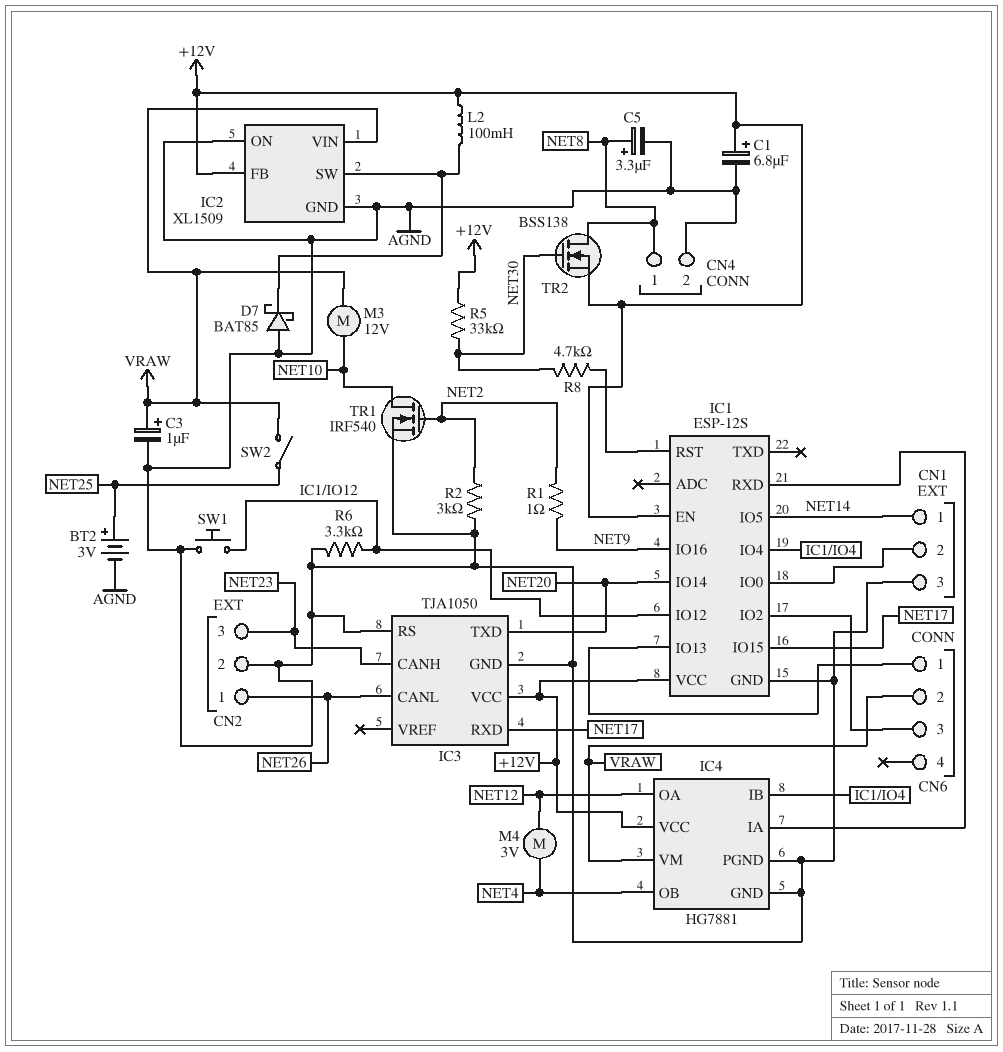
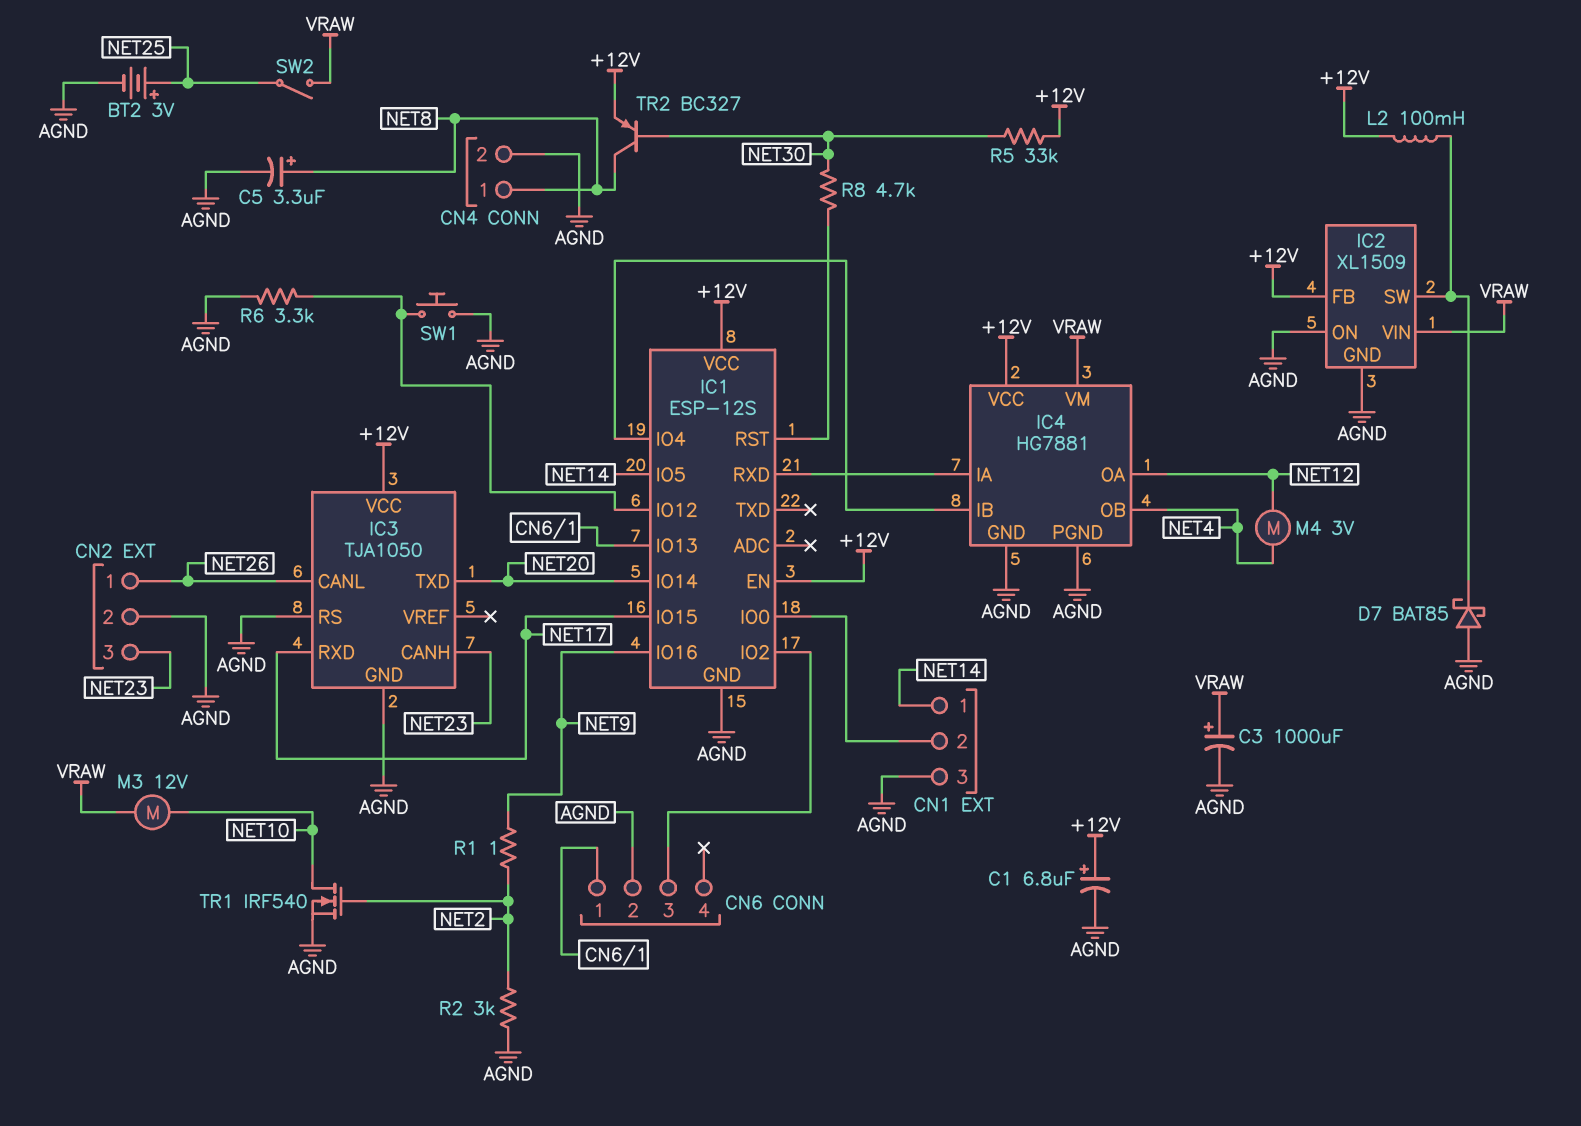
C3: 1uF (plus VRAW, minus AGND) -> 1000uF (plus VRAW, minus AGND)
CN6 pin 2: VRAW -> AGND
TR2: NMOS BSS138 (G NET30, D NET8, S +12V) -> PNP BC327 (B NET30, C NET8, E +12V)

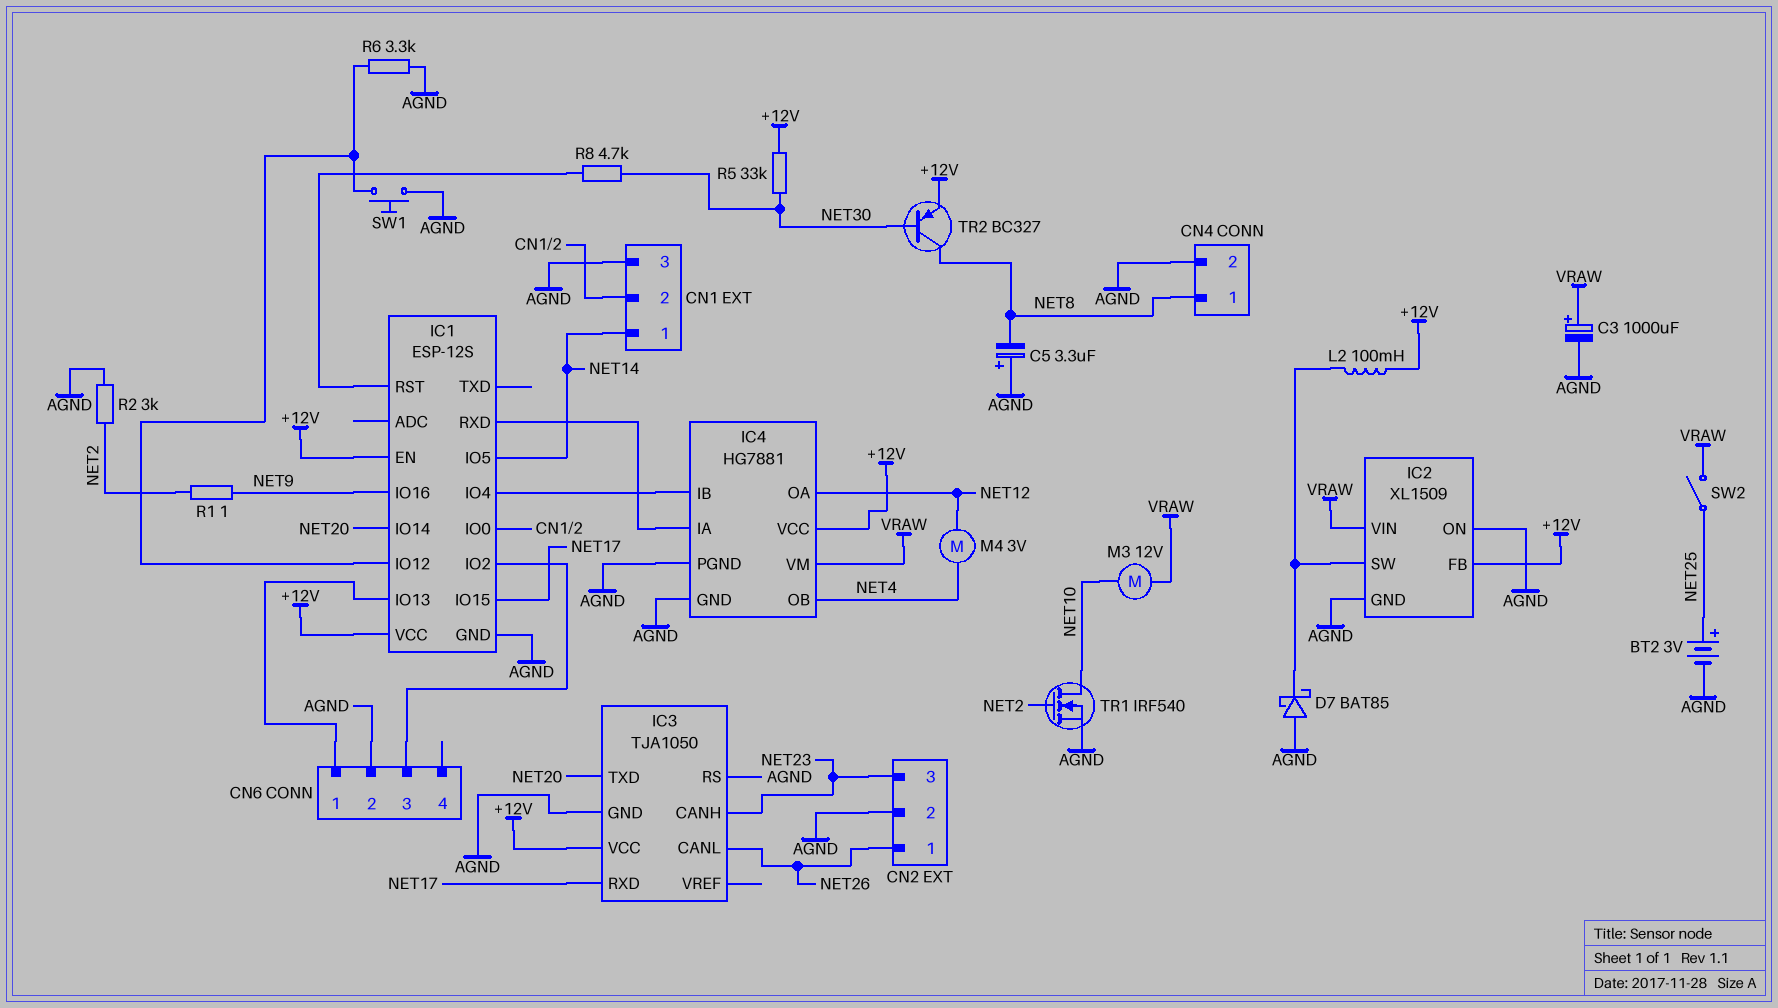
C1: 6.8uF (plus +12V, minus AGND) -> none
C5: 3.3uF (plus NET8, minus AGND) -> 3.3uF (plus AGND, minus NET8)

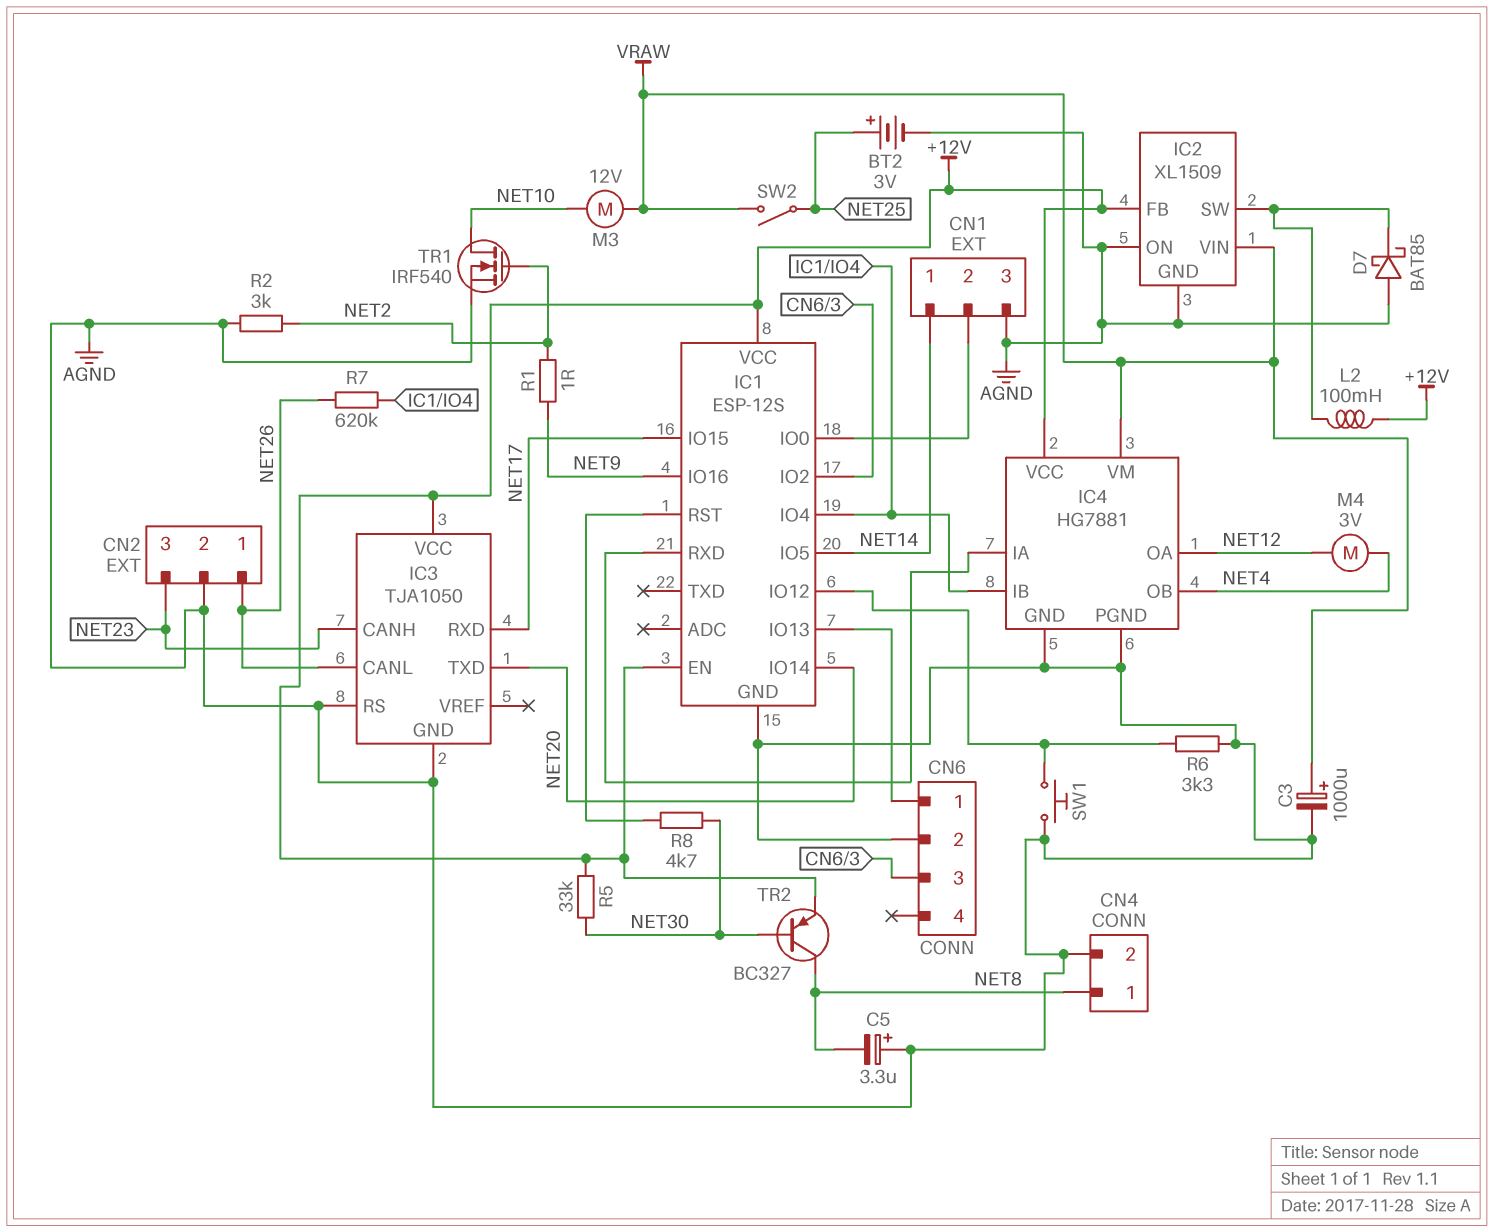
R7: none -> 620k (IC1/IO4, NET26)

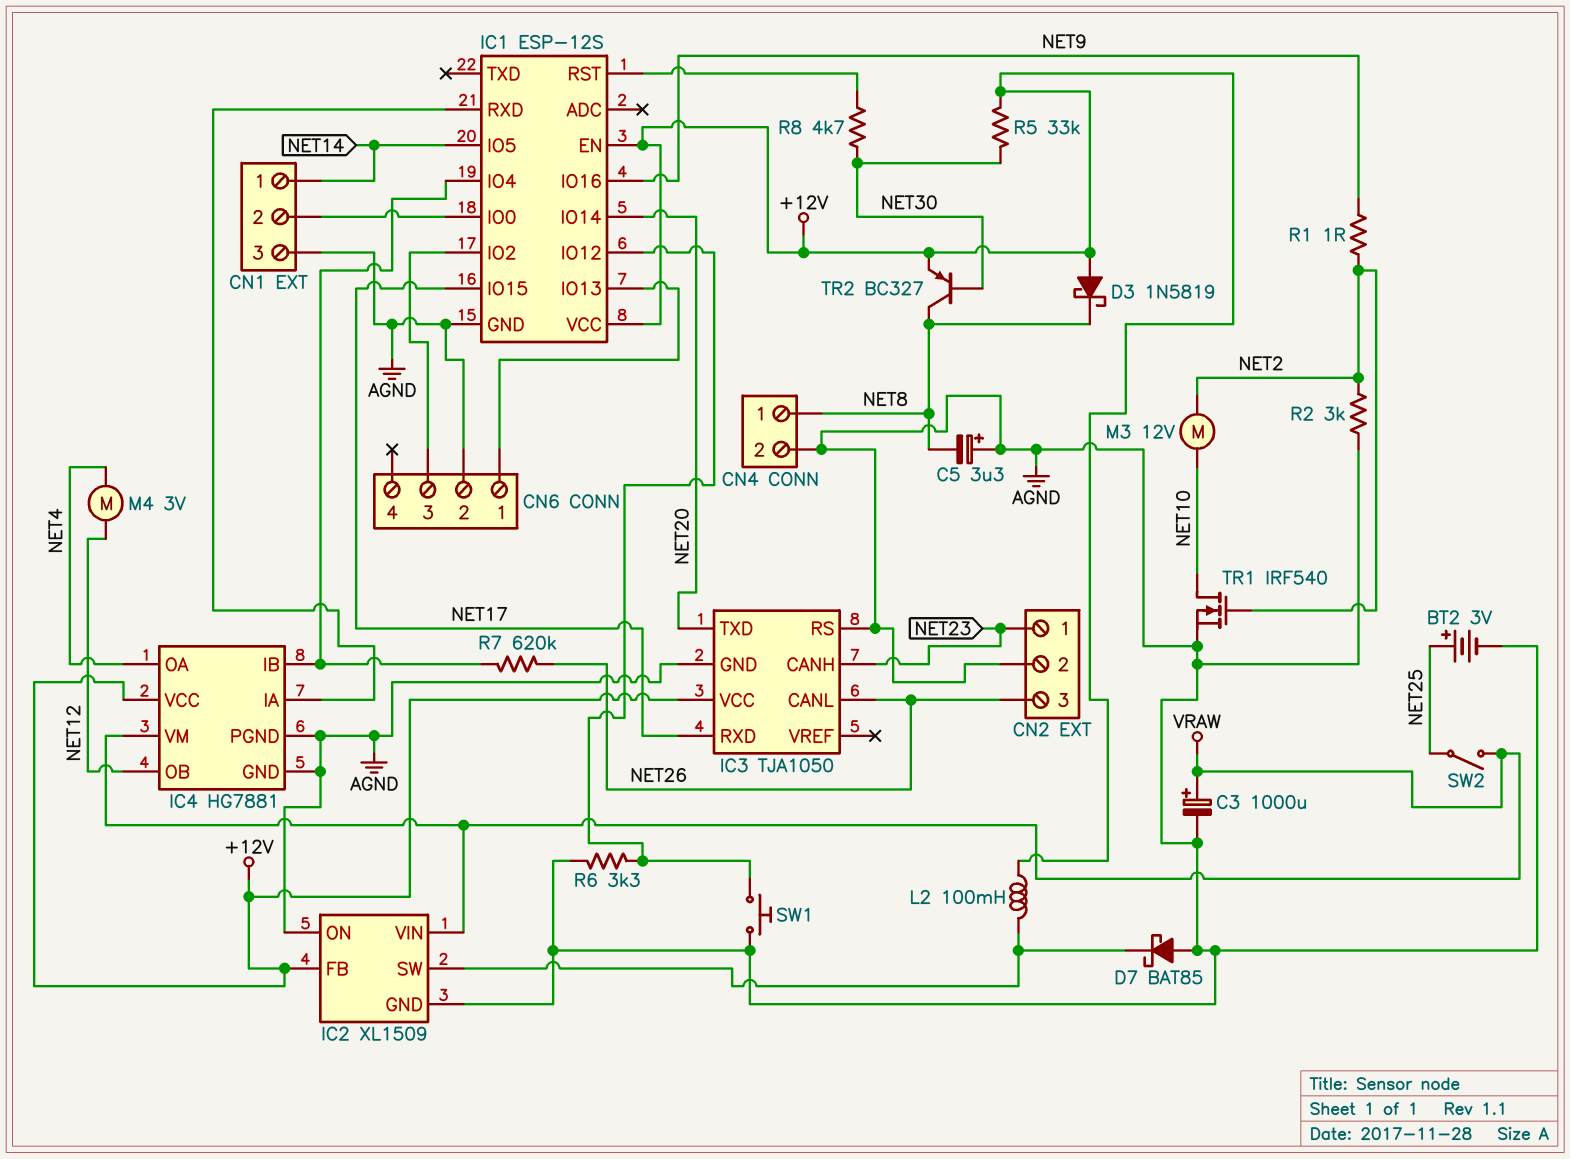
CN2 pin 1: NET26 -> NET23
CN2 pin 3: NET23 -> NET26
D3: none -> schottky 1N5819 (A +12V, K NET8)
IC4 pin OA: NET12 -> NET4
IC4 pin OB: NET4 -> NET12
M3: motor 12V (NET10, VRAW) -> motor 12V (NET2, NET10)

